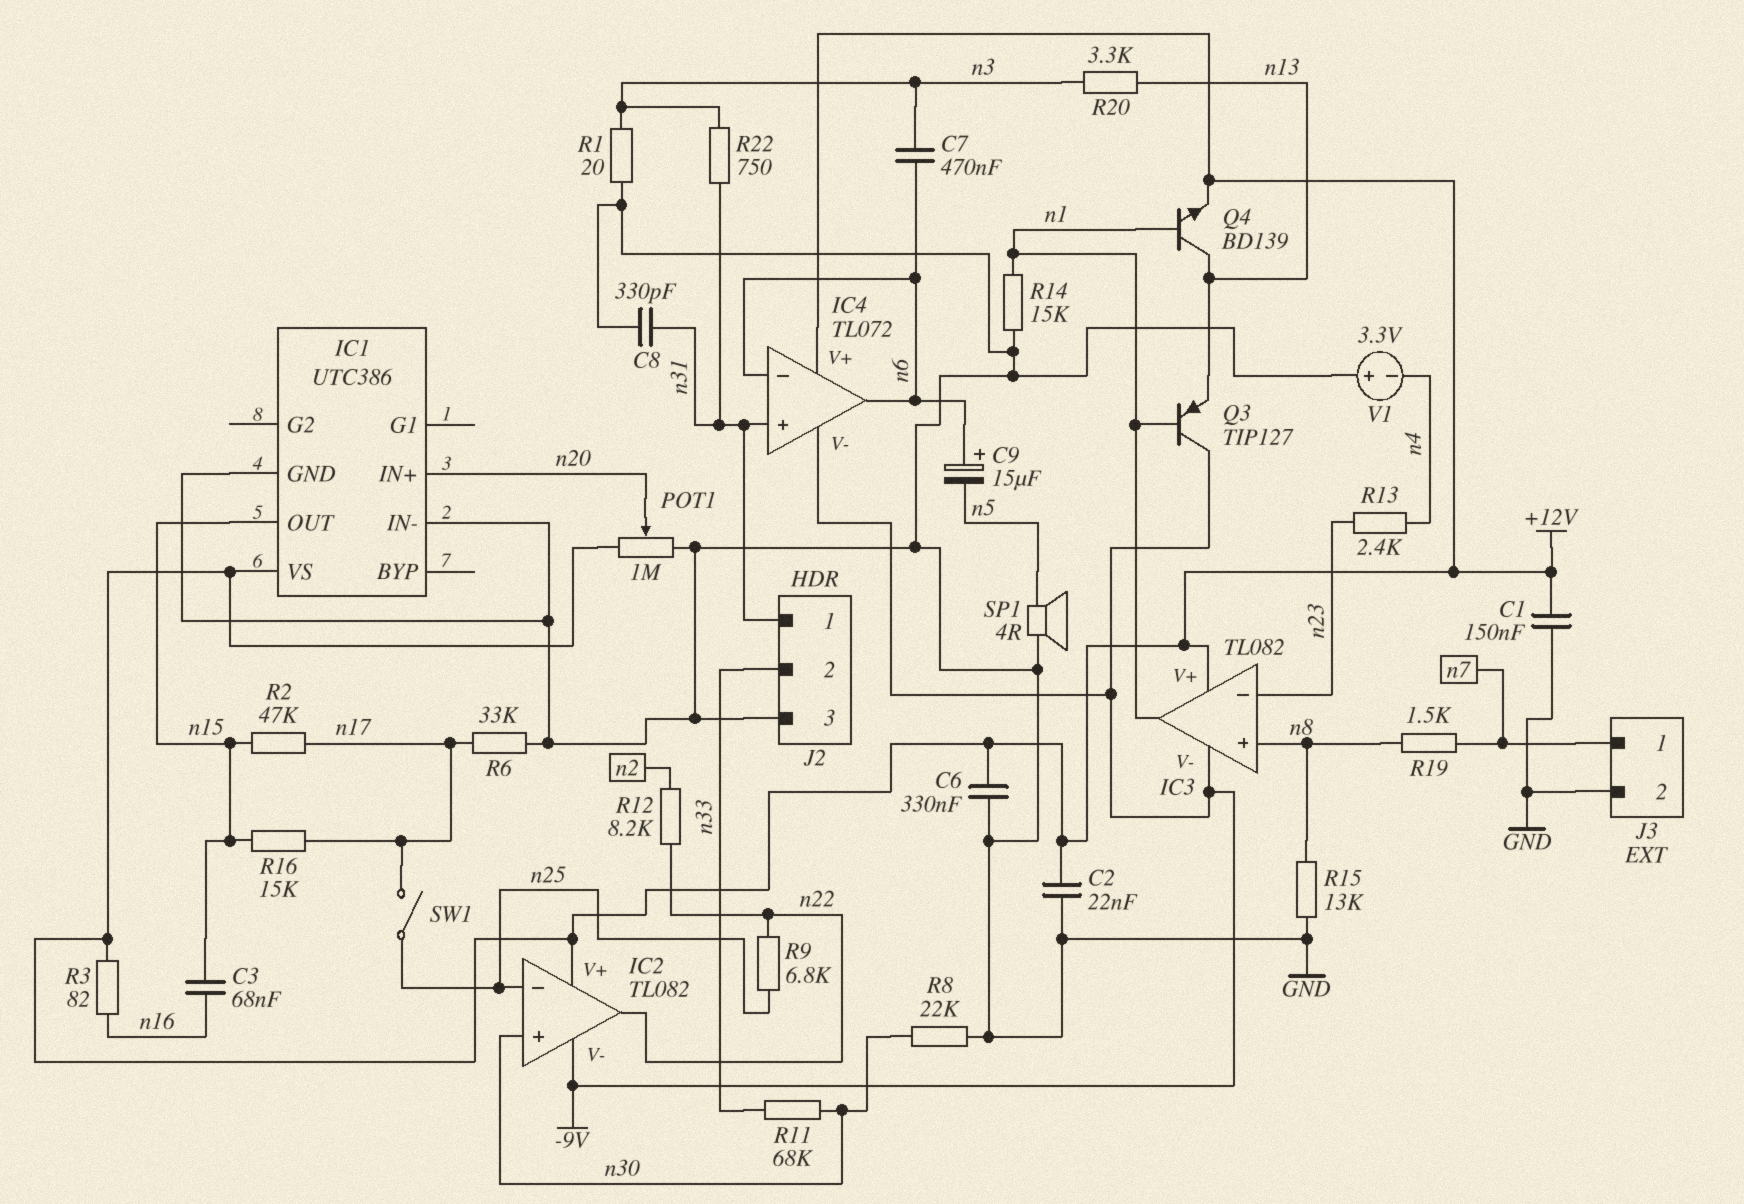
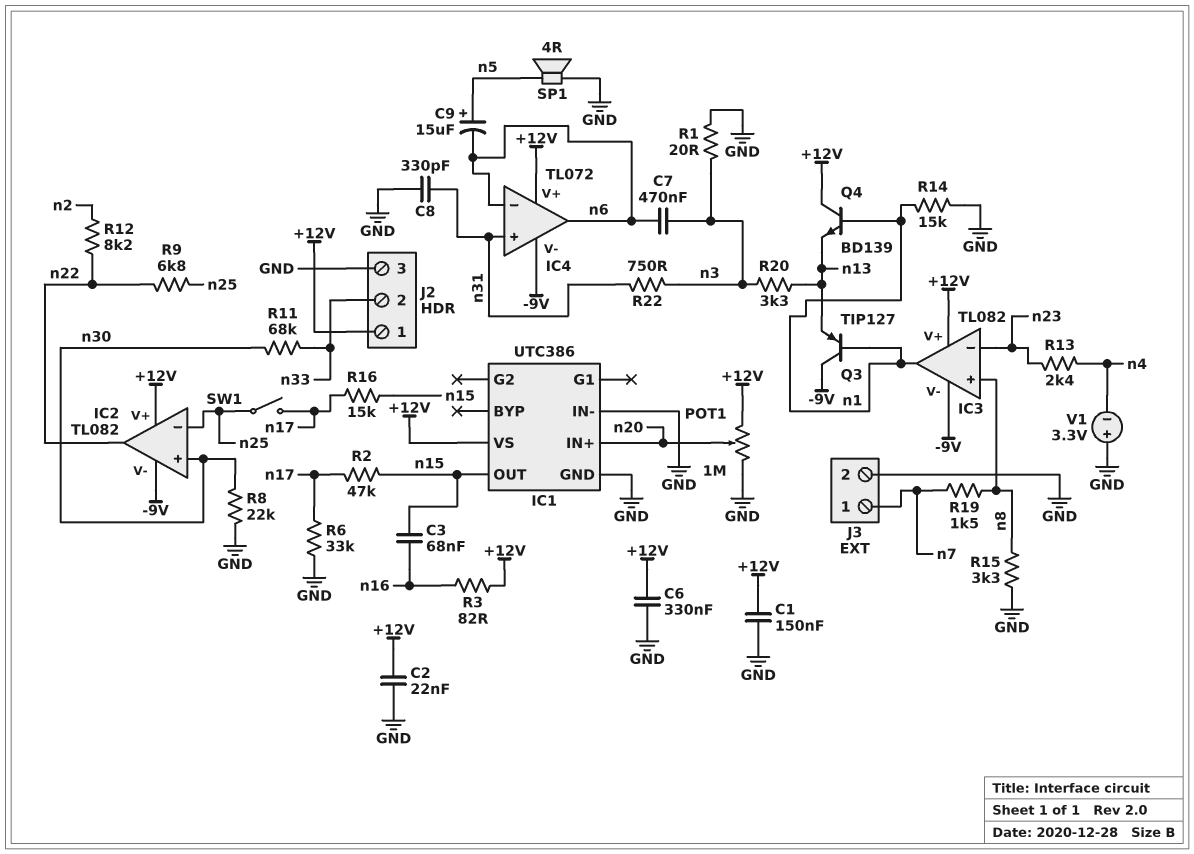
C9: 15uF (plus n6, minus n5) -> 15uF (plus n5, minus n6)
J2 pin 1: n31 -> +12V
Q4: NPN BD139 (B n1, C n13, E +12V) -> NPN BD139 (B n1, C +12V, E n13)
R15: 13k (GND, n8) -> 3.3k (GND, n8)

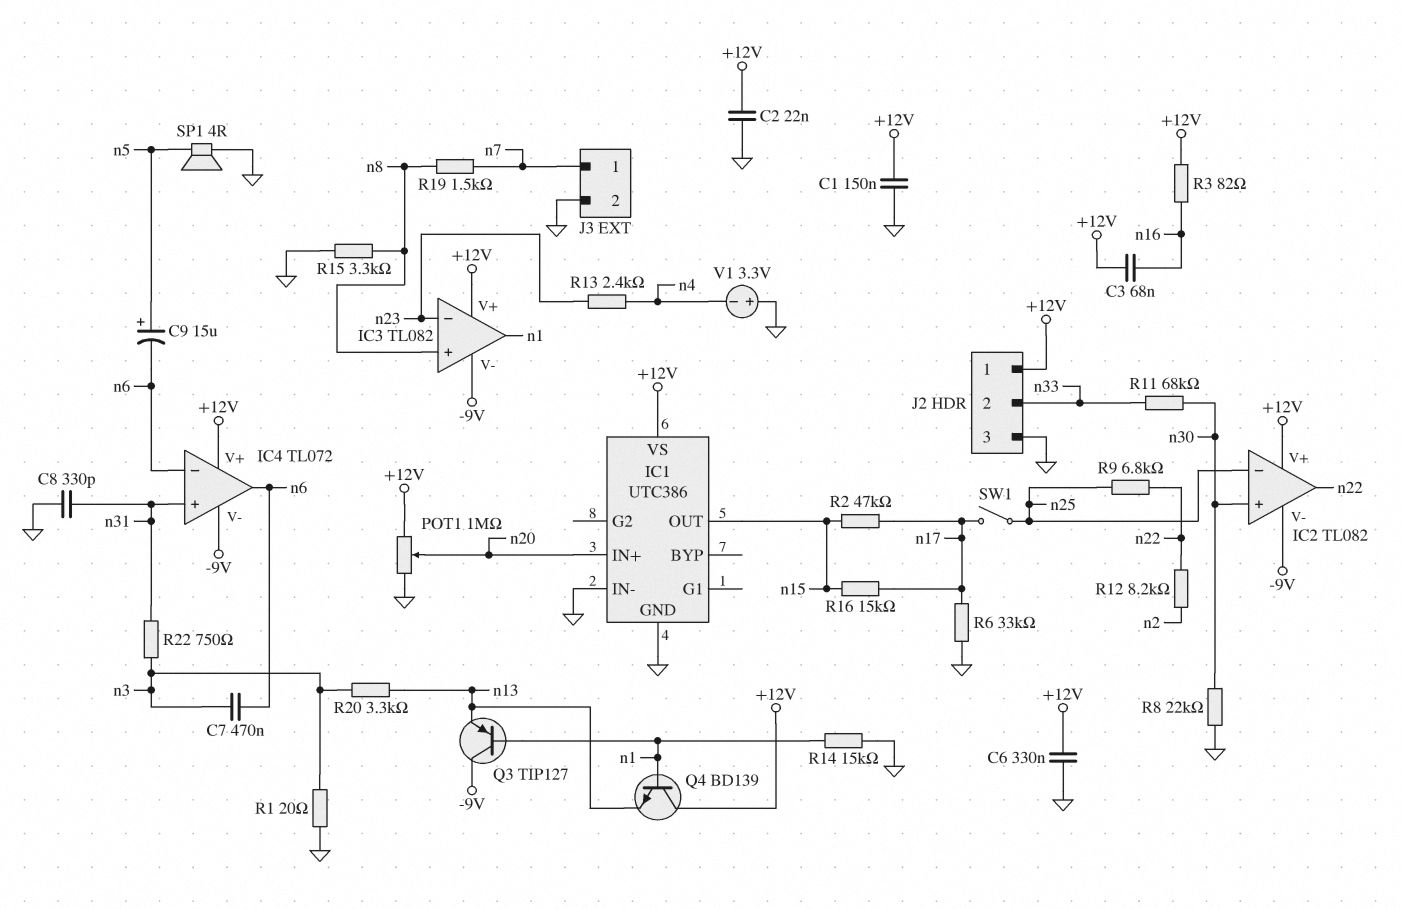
C3: 68nF (n15, n16) -> 68nF (+12V, n16)

